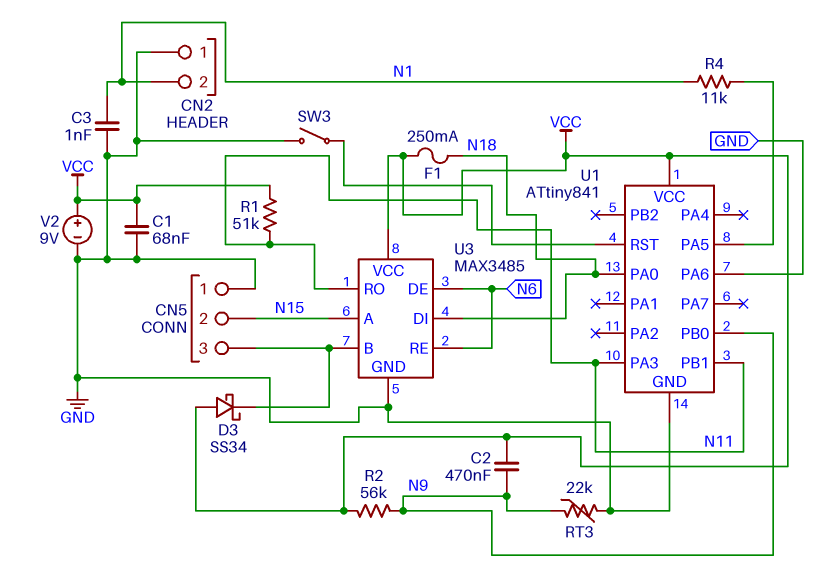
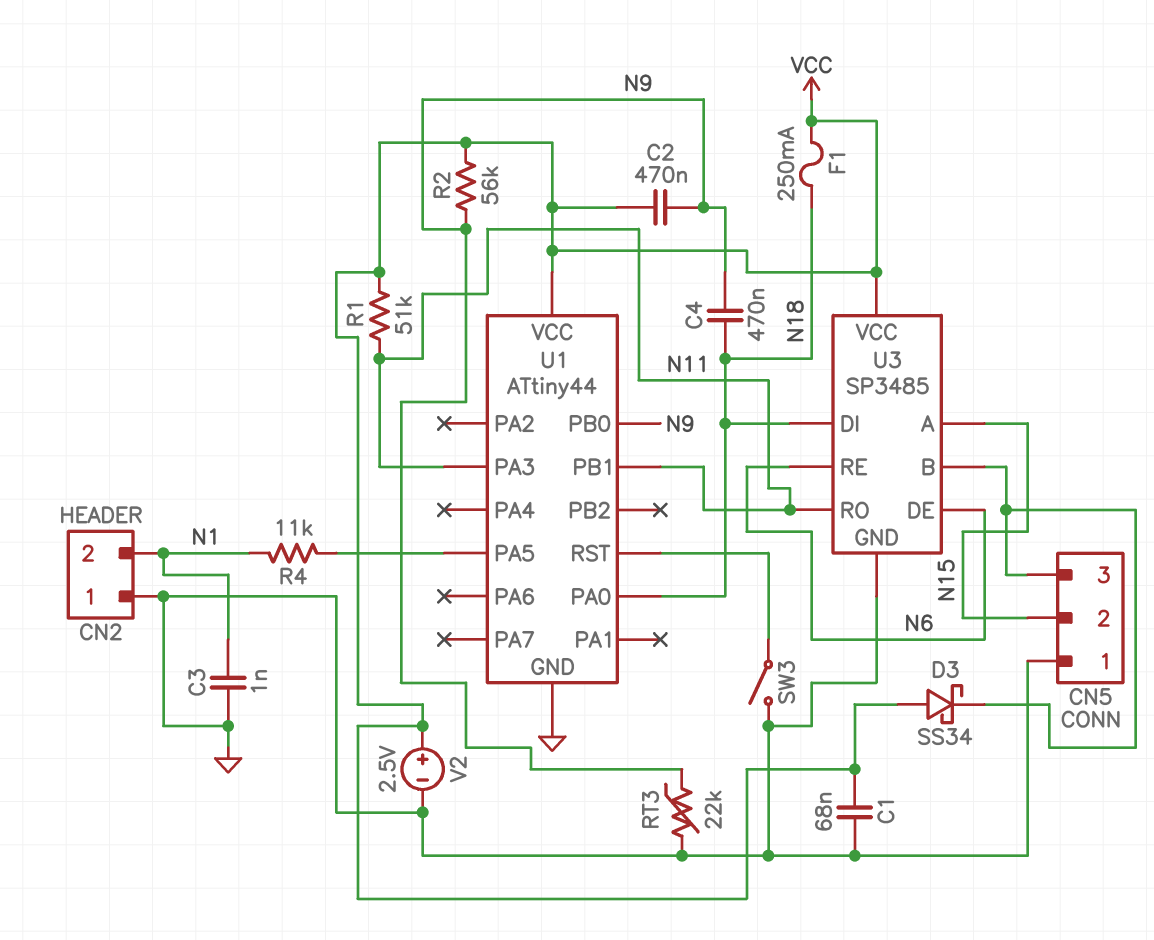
C4: none -> 470nF (N9, N18)
U1: ATtiny841 -> ATtiny44
U1 pin PA6: GND -> none
U3: MAX3485 -> SP3485
V2: 9V (plus VCC, minus GND) -> 2.5V (plus VCC, minus GND)

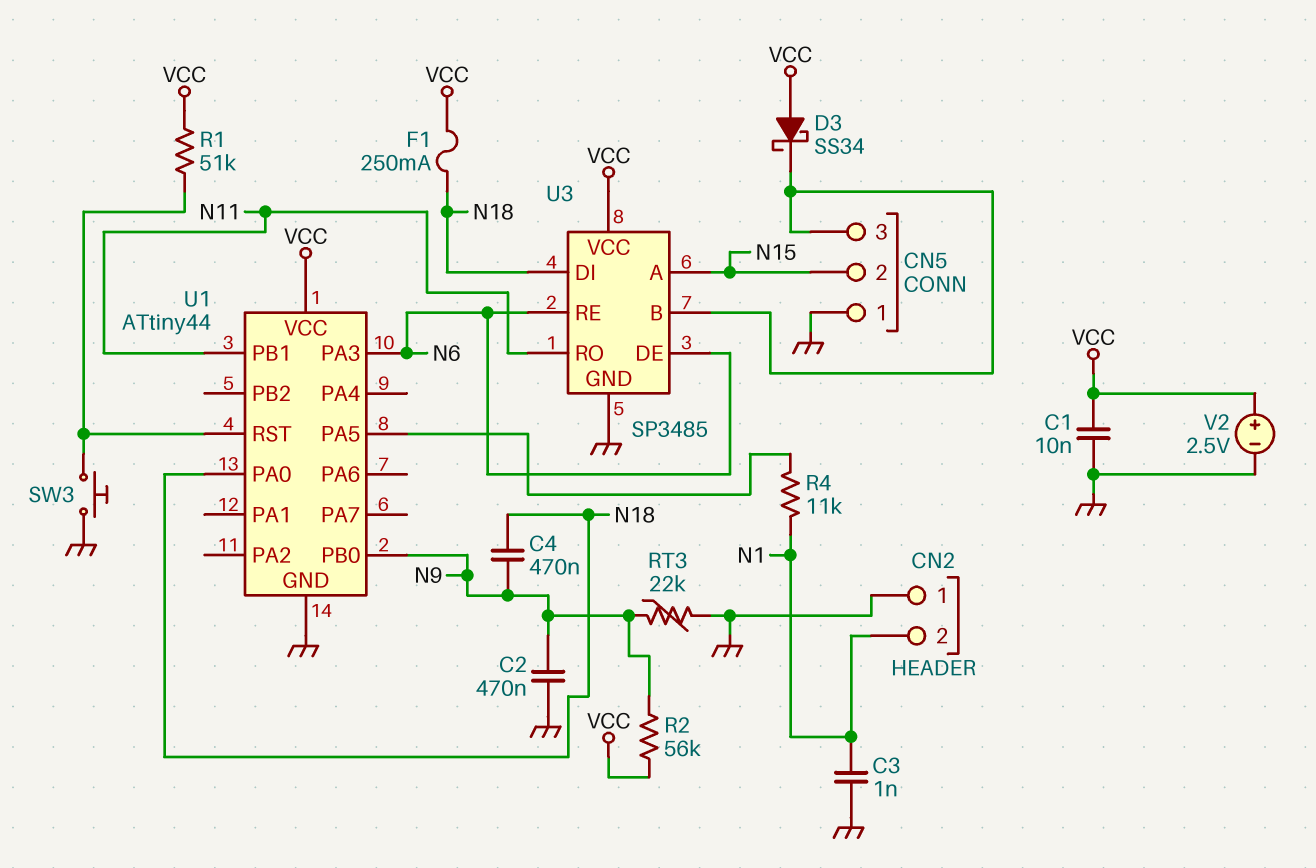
C1: 68nF (GND, VCC) -> 10nF (GND, VCC)
C2: 470nF (N9, VCC) -> 470nF (GND, N9)
R1: 51k (N11, VCC) -> 51k (U1/RST, VCC)
SW3: switch (GND, U1/RST) -> button (GND, U1/RST)
U1 pin PA3: N11 -> N6

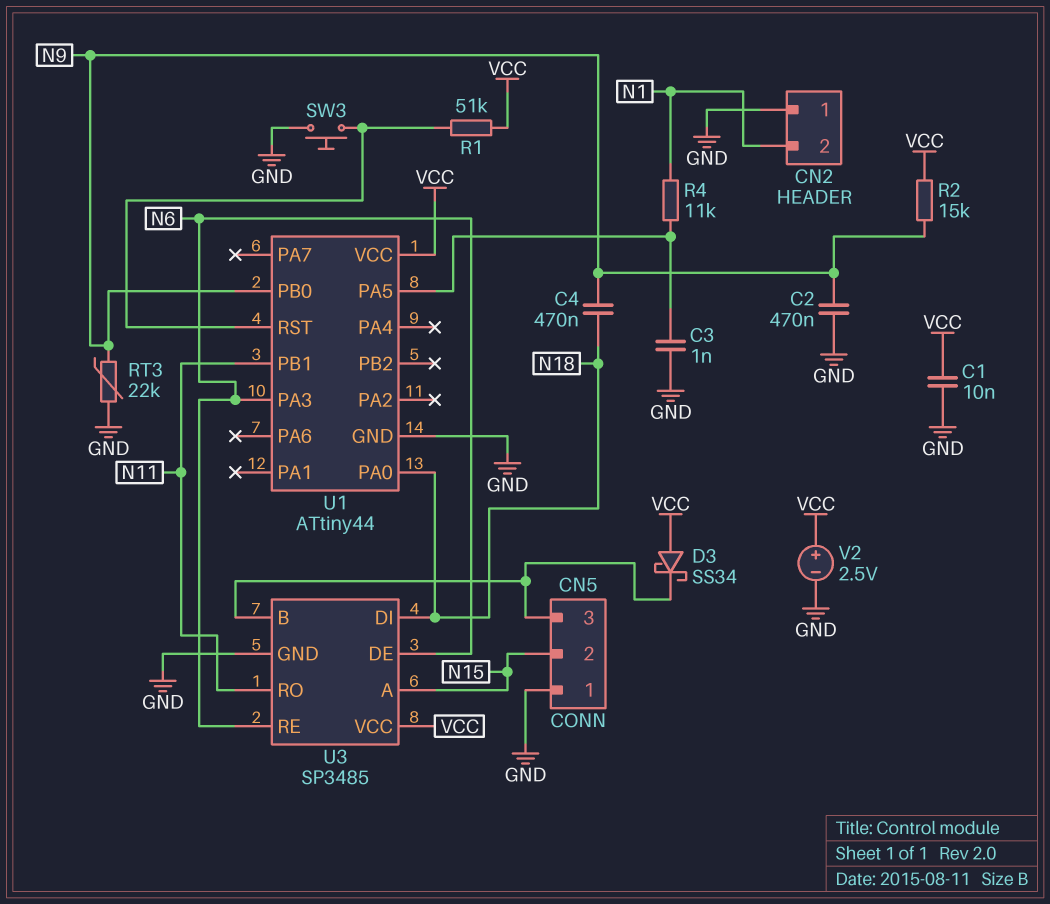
C3: 1nF (GND, N1) -> 1nF (GND, U1/PA5)
F1: 250mA (N18, VCC) -> none
R2: 56k (N9, VCC) -> 15k (N9, VCC)

